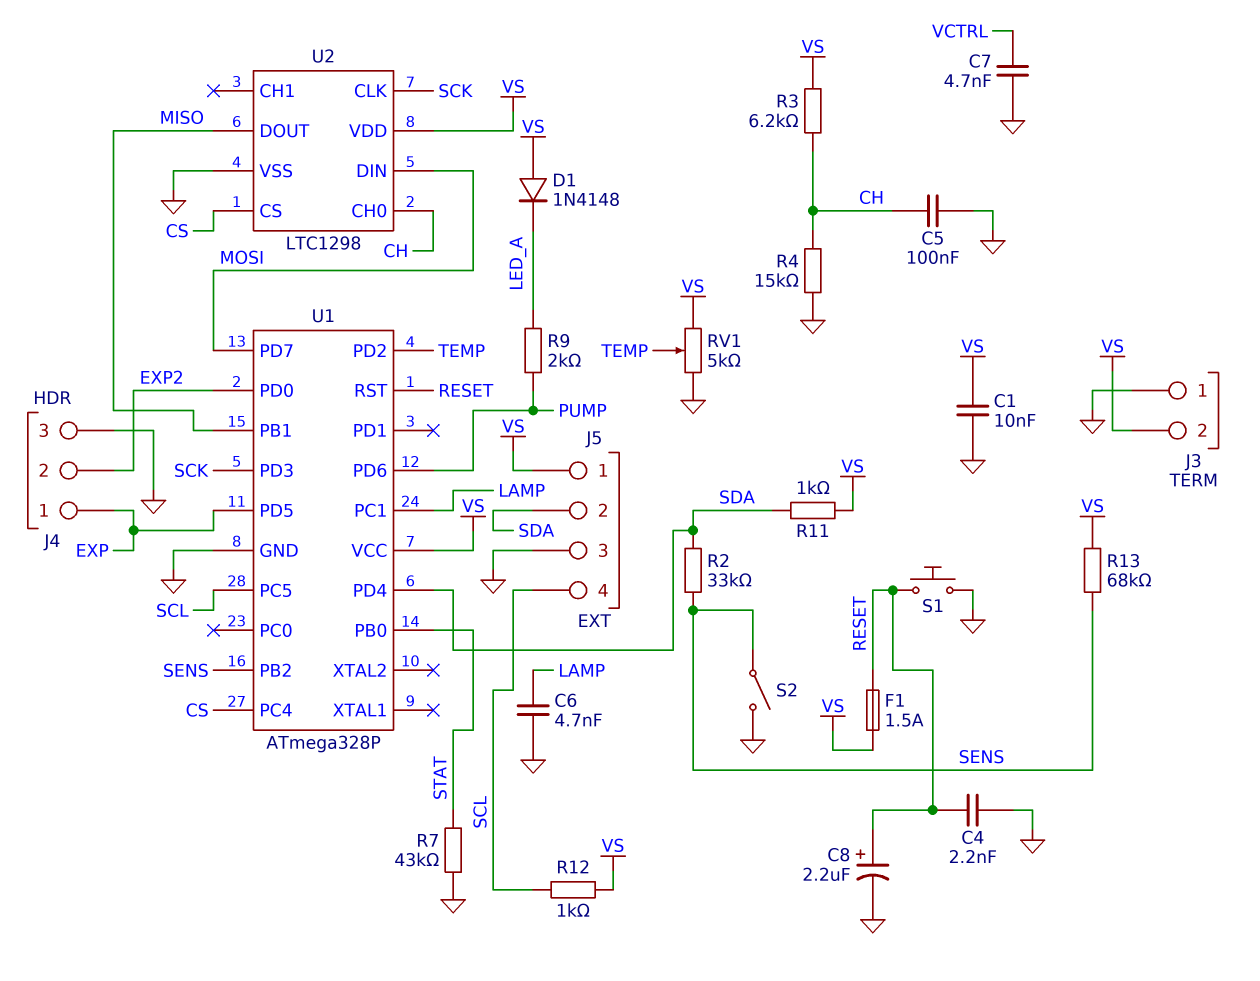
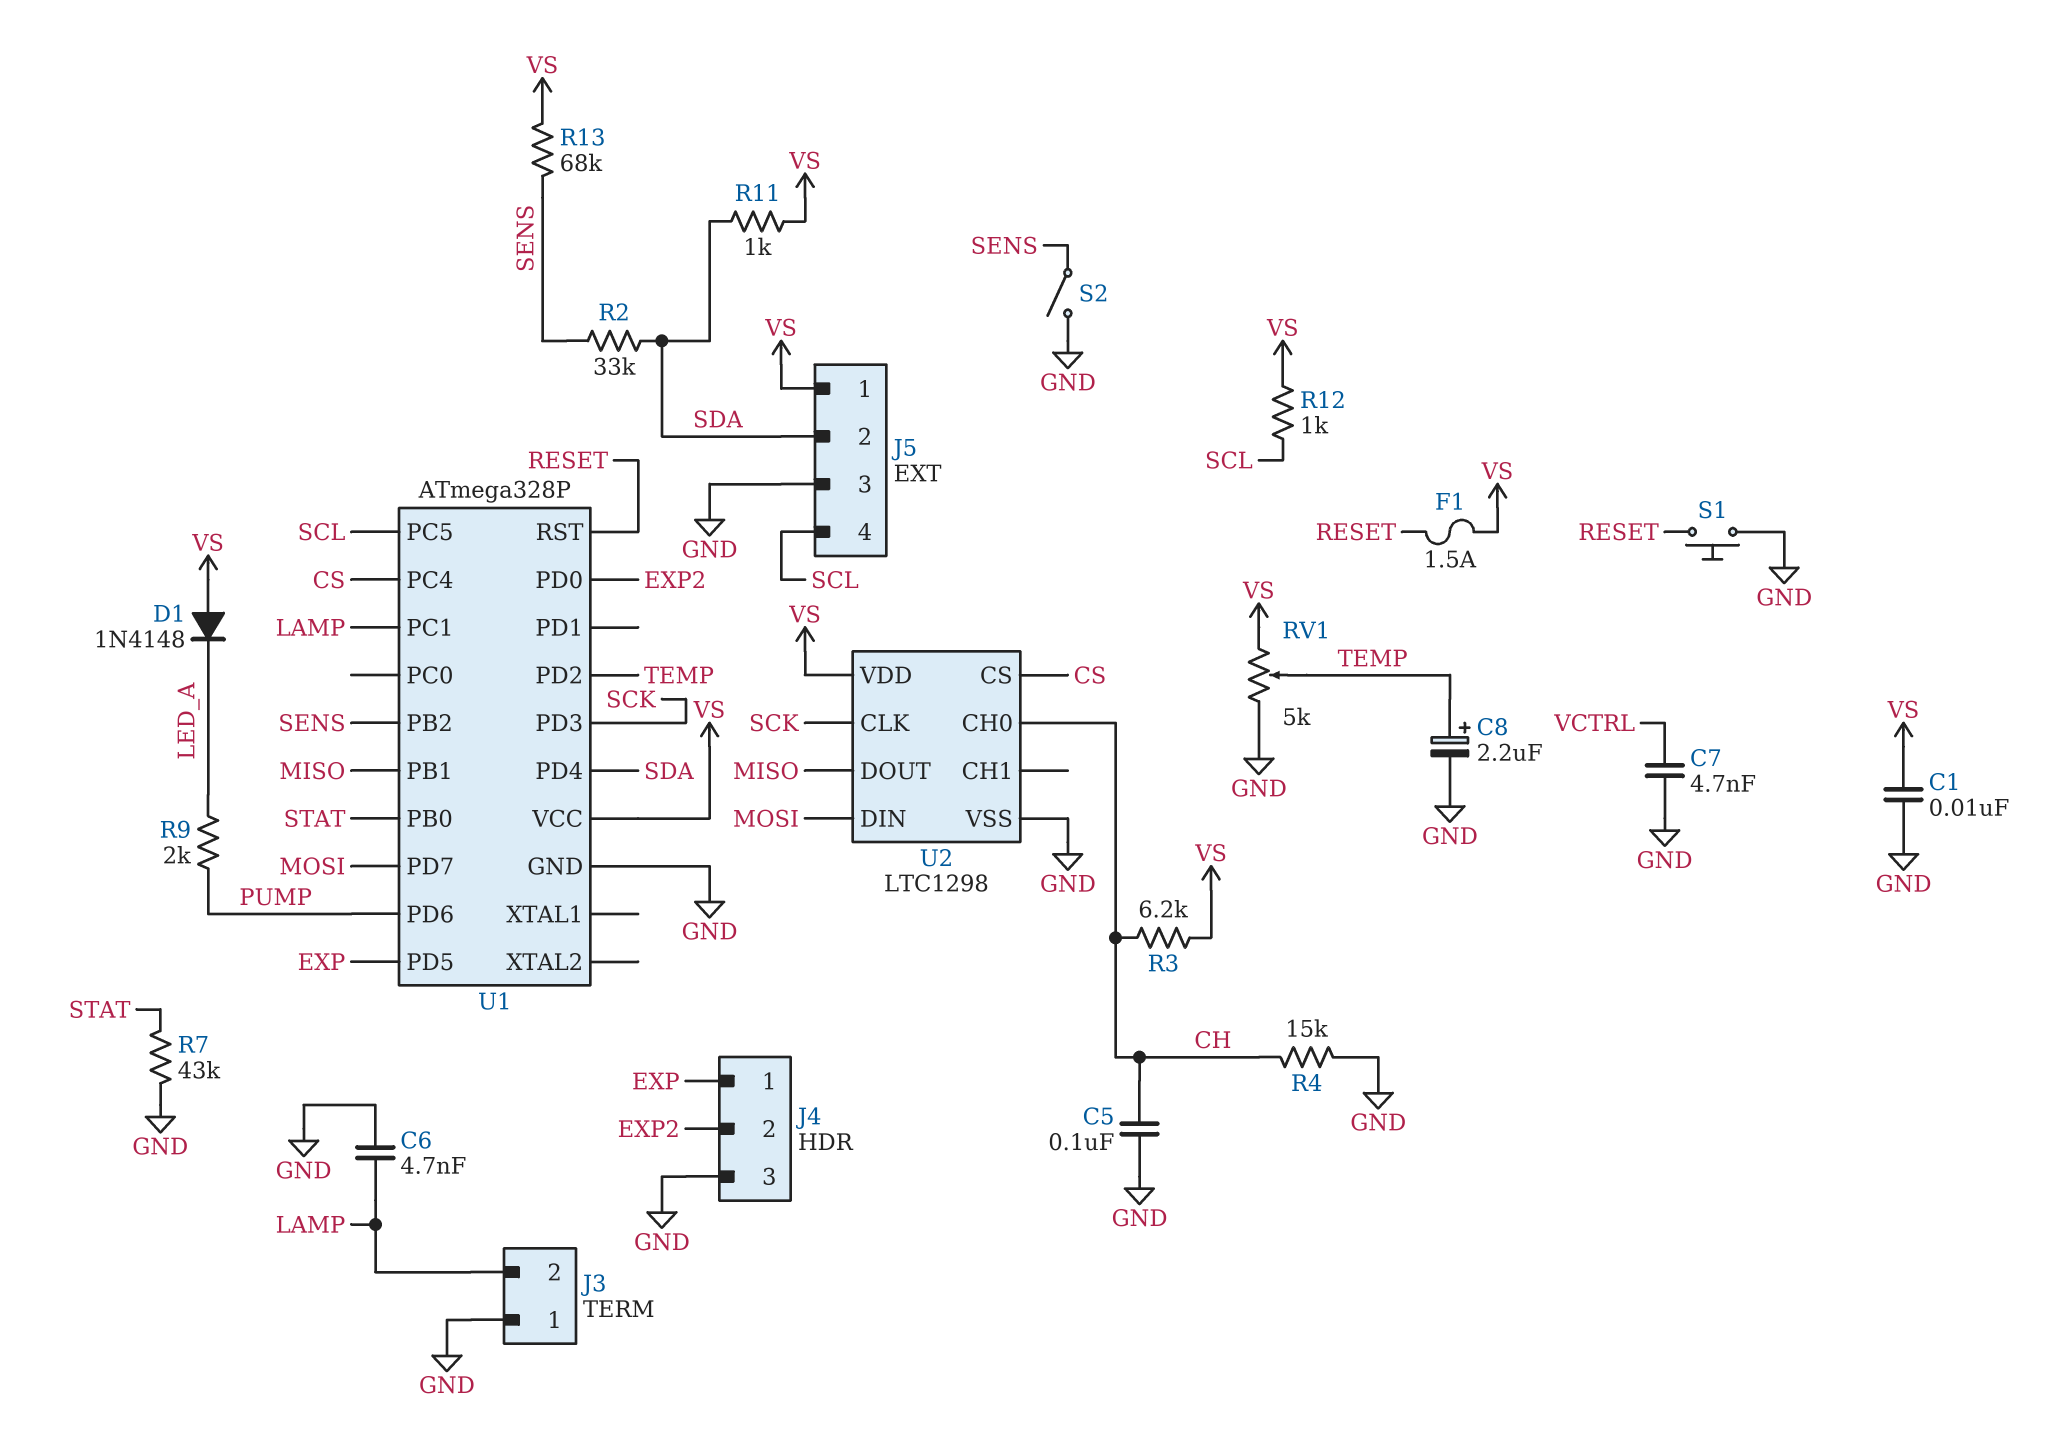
C4: 2.2nF (GND, RESET) -> none
C8: 2.2uF (plus RESET, minus GND) -> 2.2uF (plus TEMP, minus GND)
J3 pin 2: VS -> LAMP

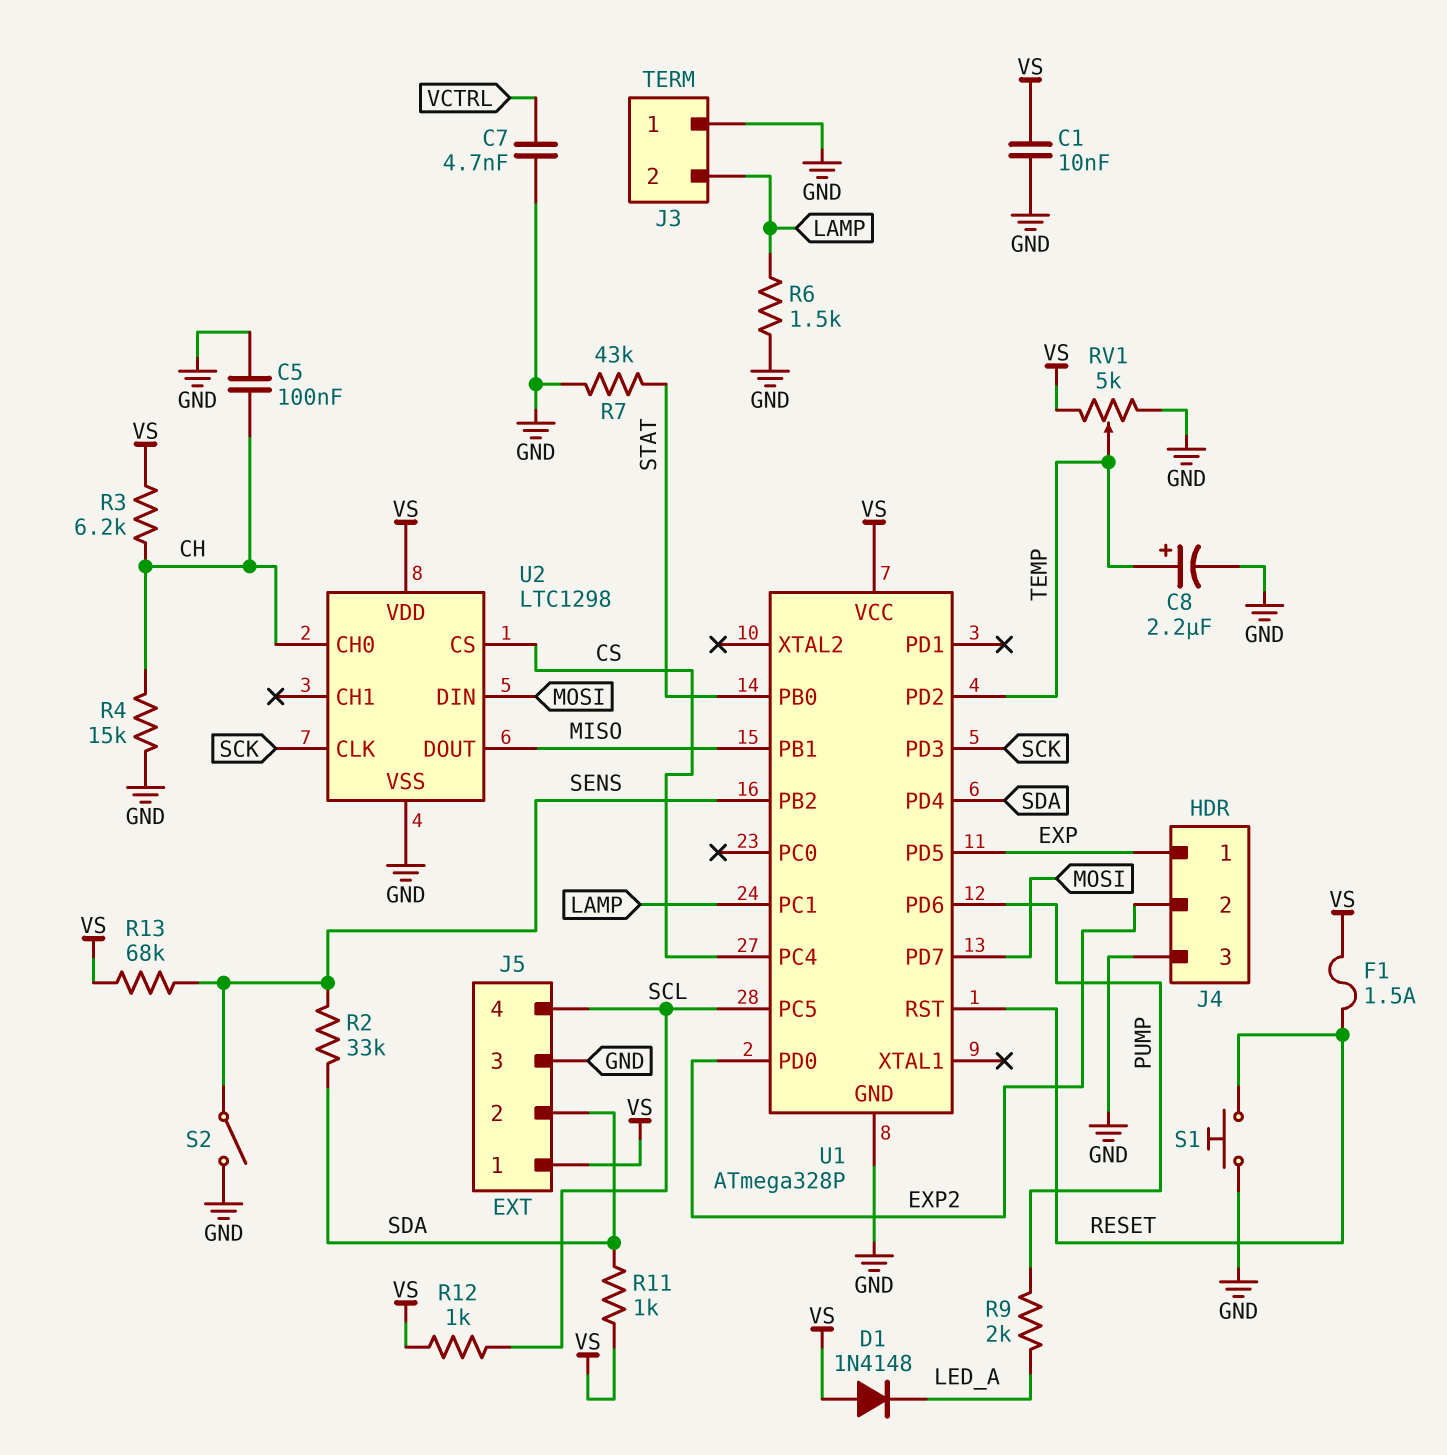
C6: 4.7nF (GND, LAMP) -> none
R6: none -> 1.5k (GND, LAMP)

